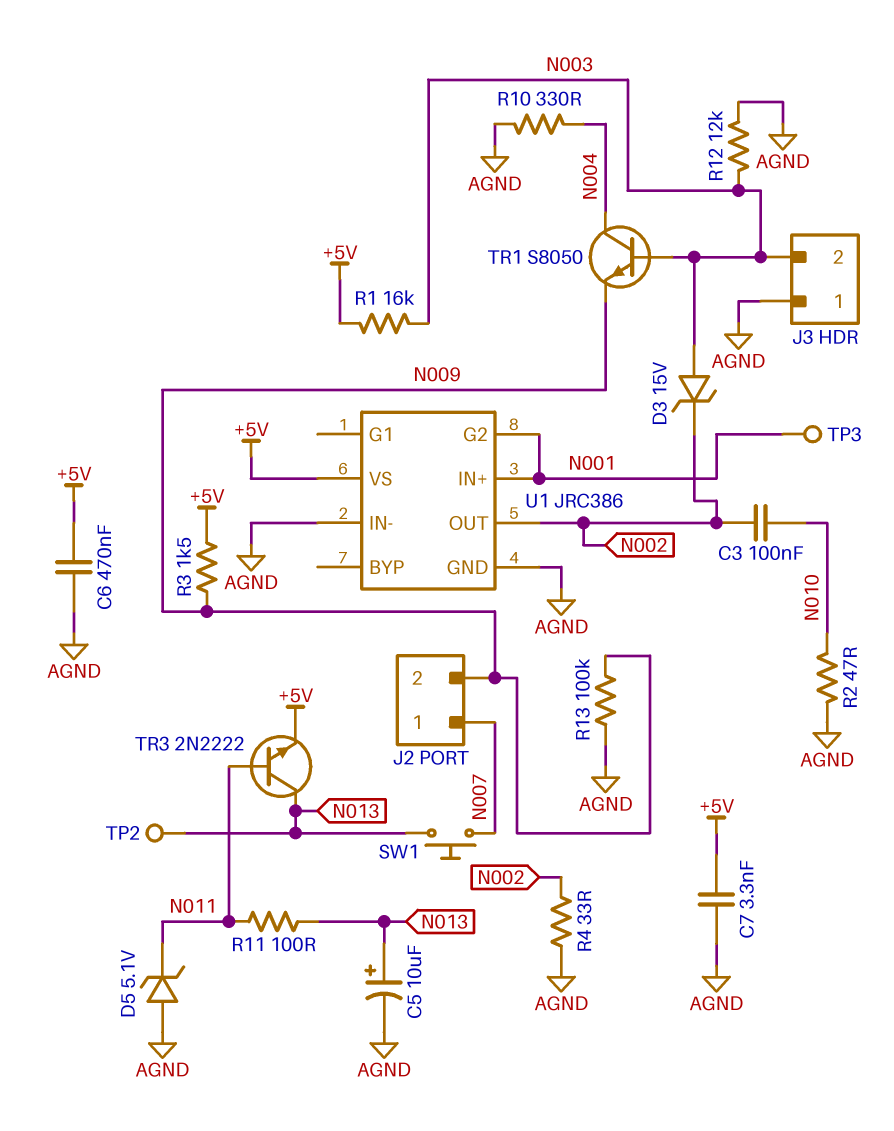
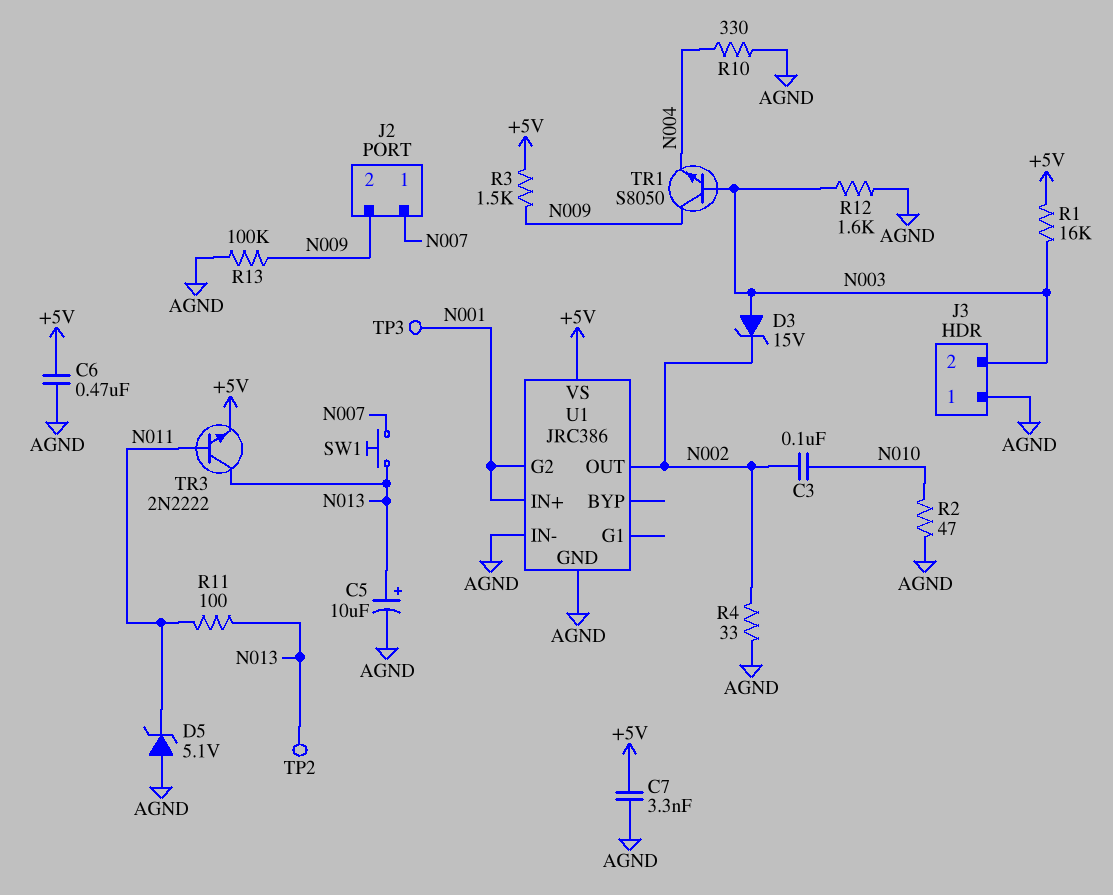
R12: 12k (AGND, N003) -> 1.6k (AGND, N003)
TR1: NPN S8050 (B N003, C N004, E N009) -> NPN S8050 (B N003, C N009, E N004)

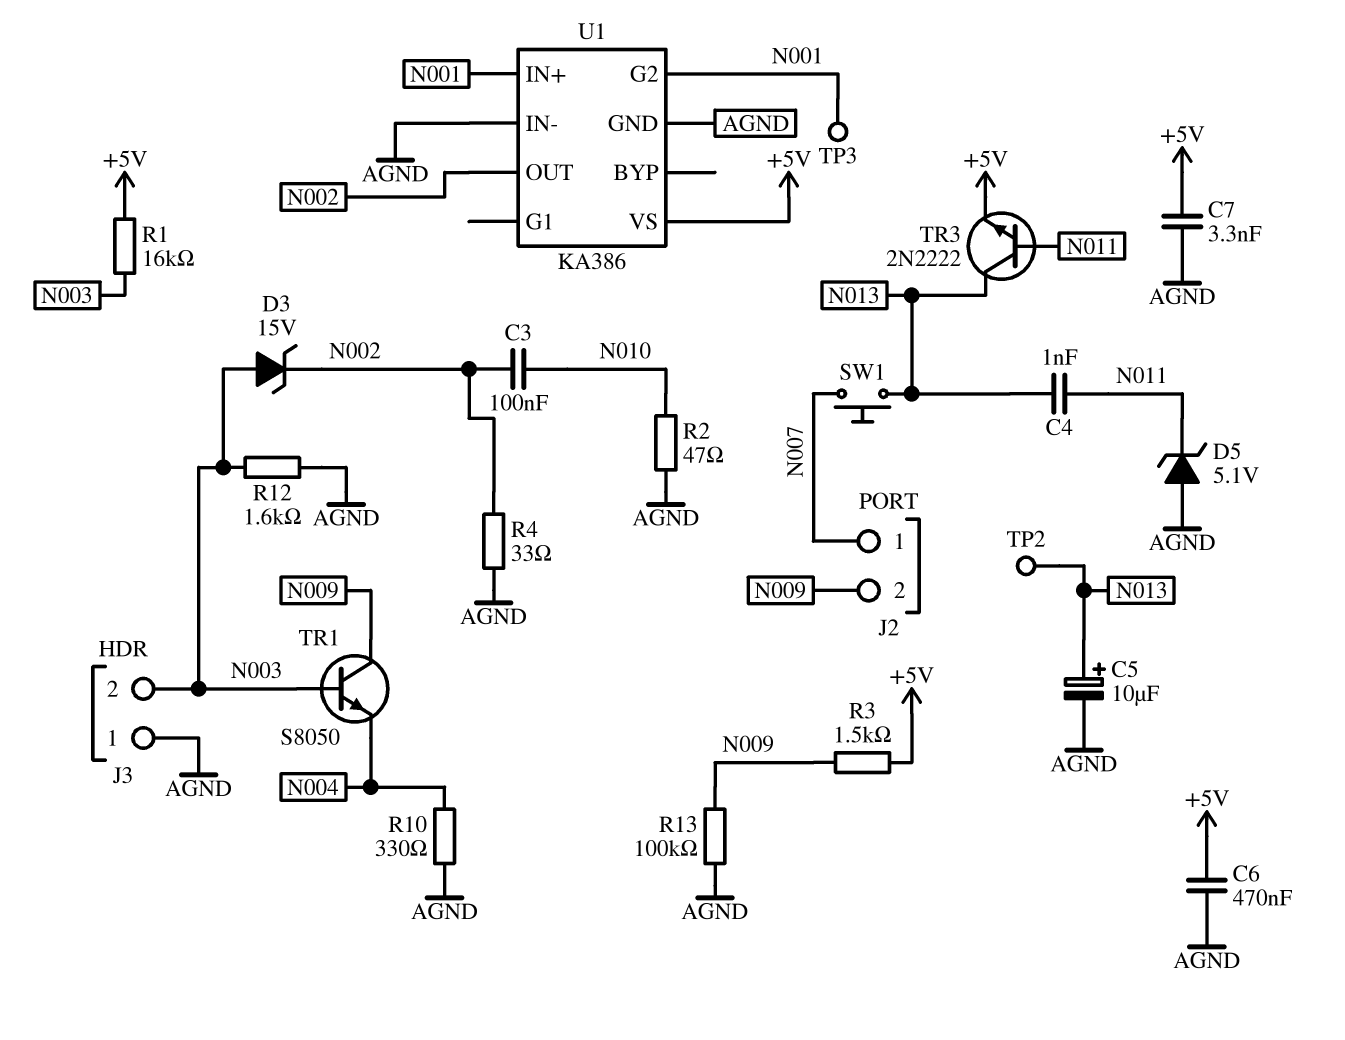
C4: none -> 1nF (N011, N013)
R11: 100 (N011, N013) -> none
U1: JRC386 -> KA386

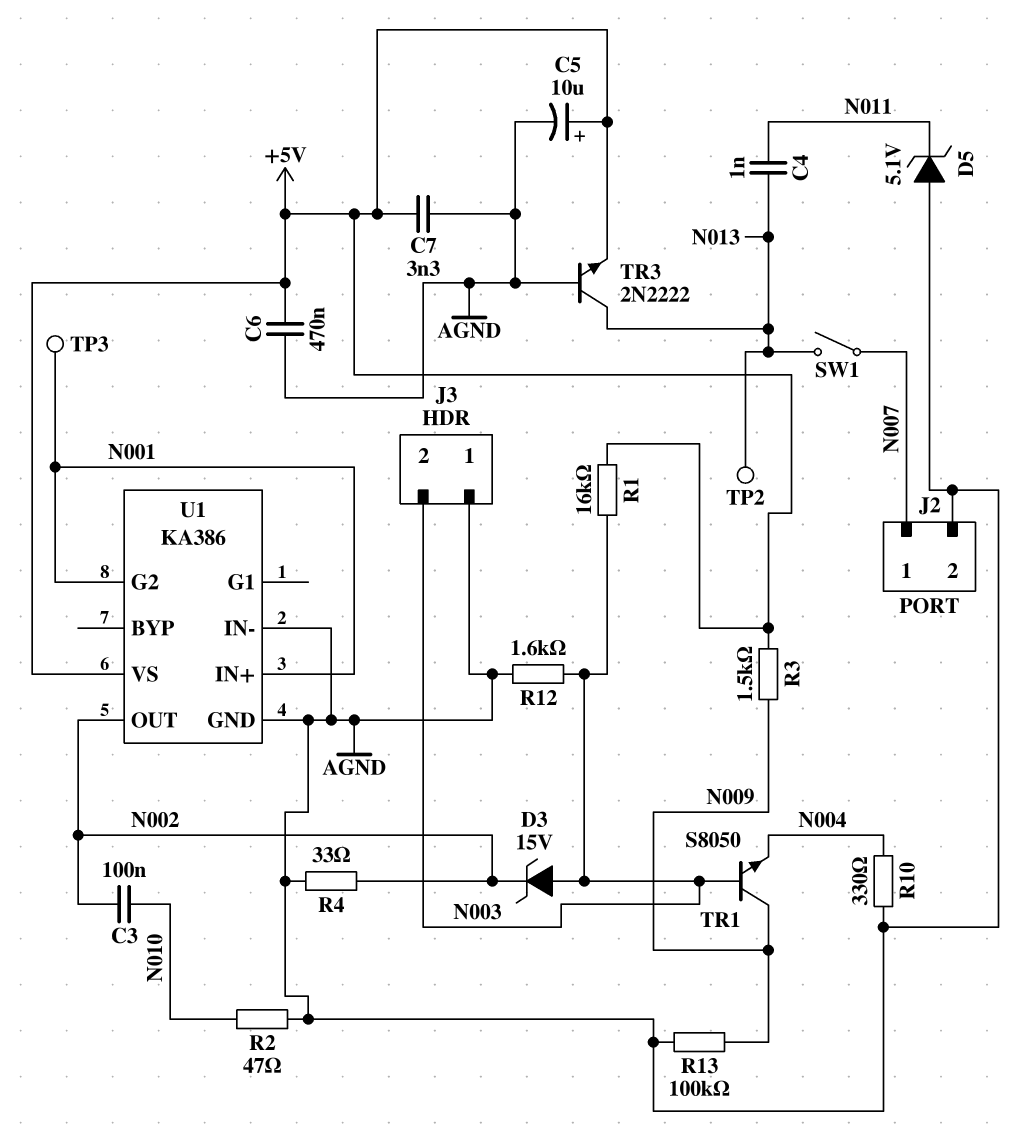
C5: 10uF (plus N013, minus AGND) -> 10uF (plus +5V, minus AGND)
J2 pin 2: N009 -> AGND
SW1: button (N007, N013) -> switch (N007, N013)
TR3: NPN 2N2222 (B N011, C N013, E +5V) -> NPN 2N2222 (B AGND, C N013, E +5V)

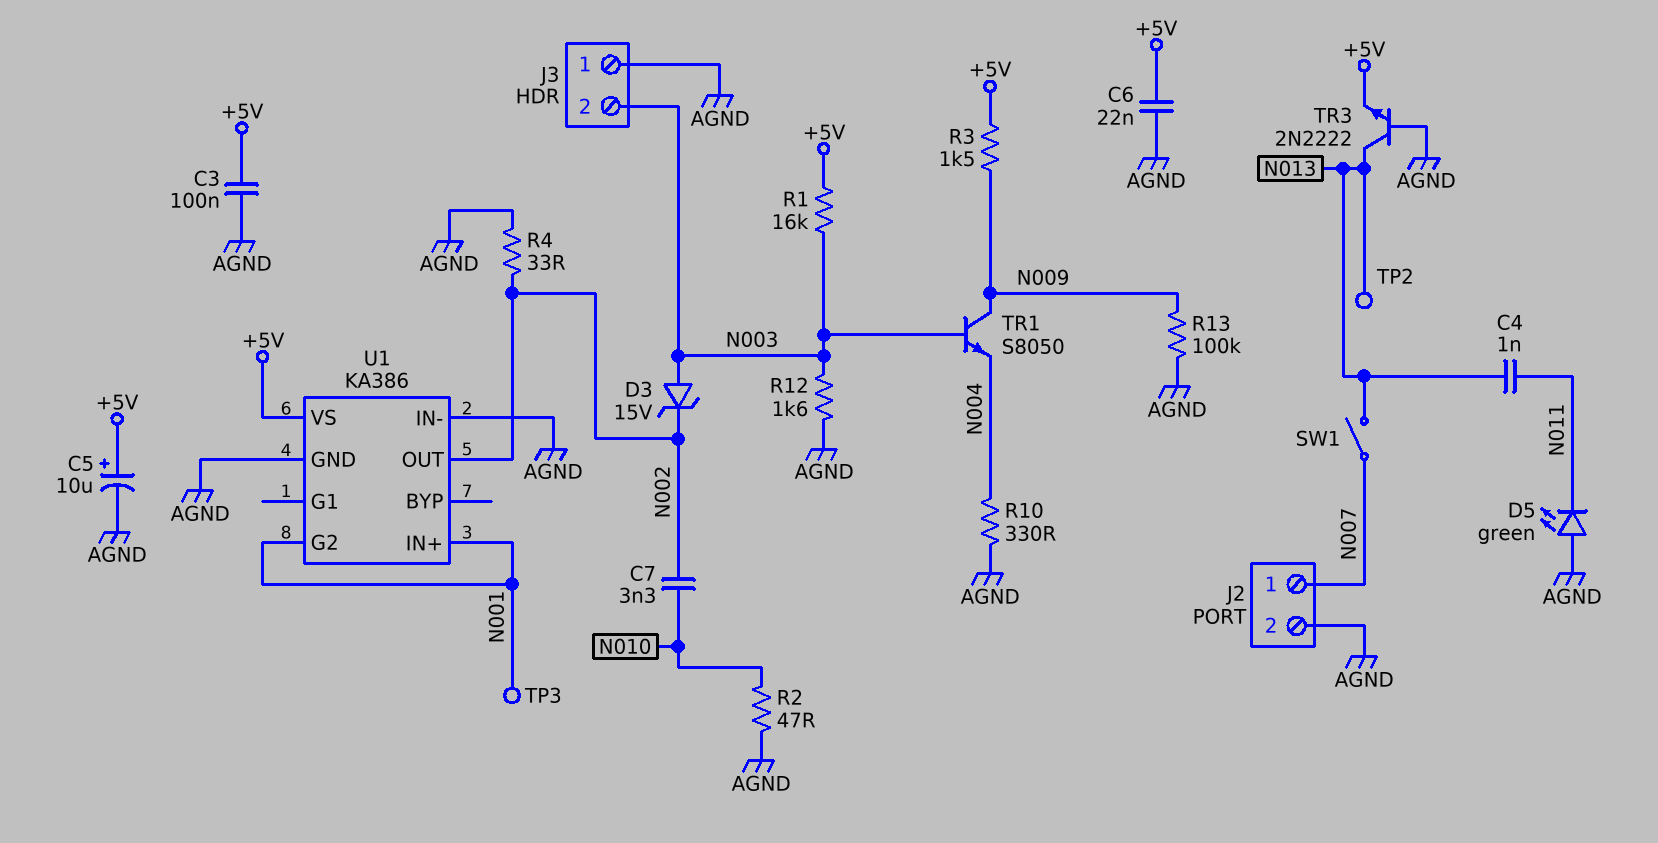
C3: 100nF (N002, N010) -> 100nF (+5V, AGND)
C6: 470nF (+5V, AGND) -> 22nF (+5V, AGND)
C7: 3.3nF (+5V, AGND) -> 3.3nF (N002, N010)
D5: zener 5.1V (A AGND, K N011) -> LED green (A AGND, K N011)

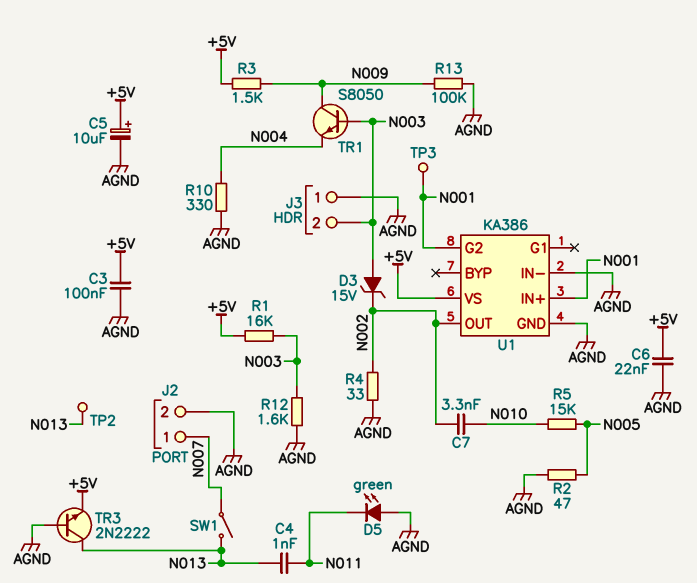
R2: 47 (AGND, N010) -> 47 (AGND, N005)
R5: none -> 15k (N005, N010)

